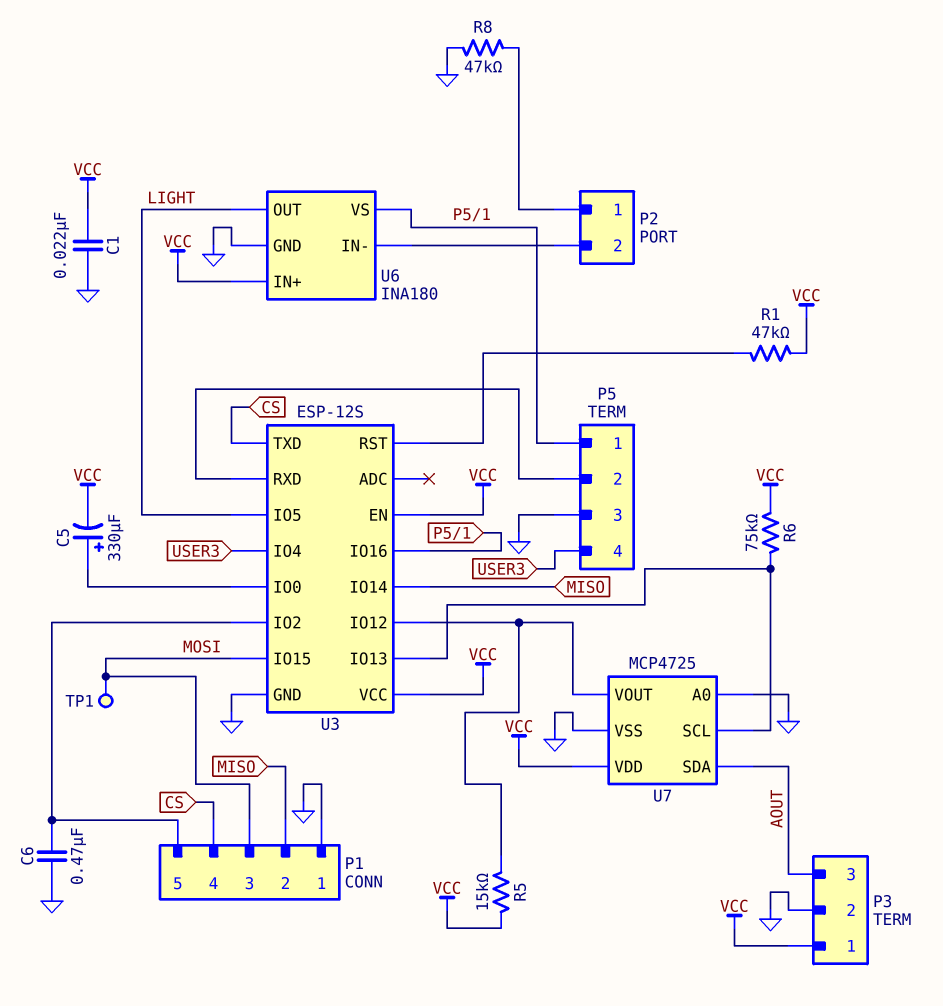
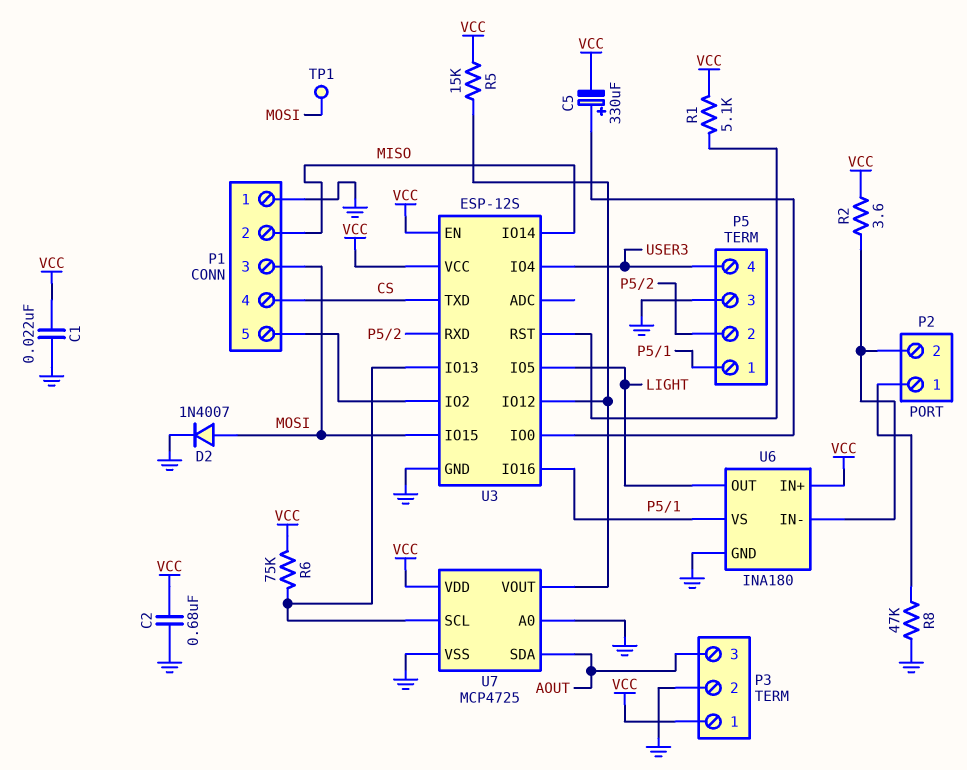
C2: none -> 680nF (GND, VCC)
C6: 470nF (GND, P1/5) -> none
D2: none -> diode 1N4007 (A MOSI, K GND)
R1: 47k (U3/RST, VCC) -> 5.1k (U3/RST, VCC)
R2: none -> 3.6 (P2/2, VCC)

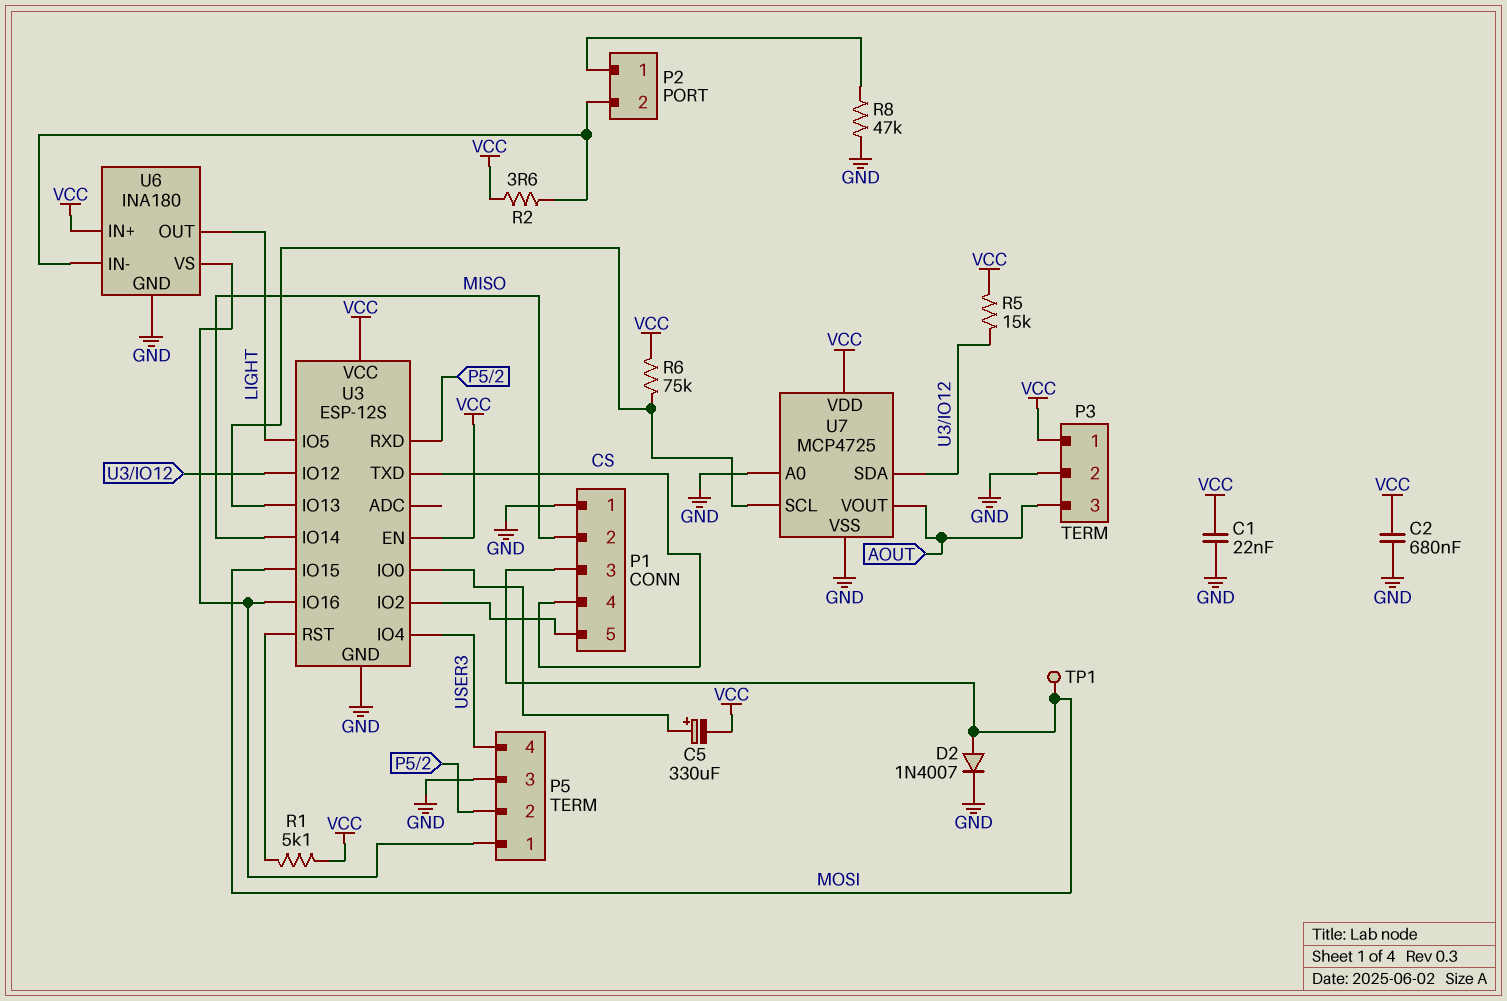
U7 pin SDA: AOUT -> U3/IO12
U7 pin VOUT: U3/IO12 -> AOUT

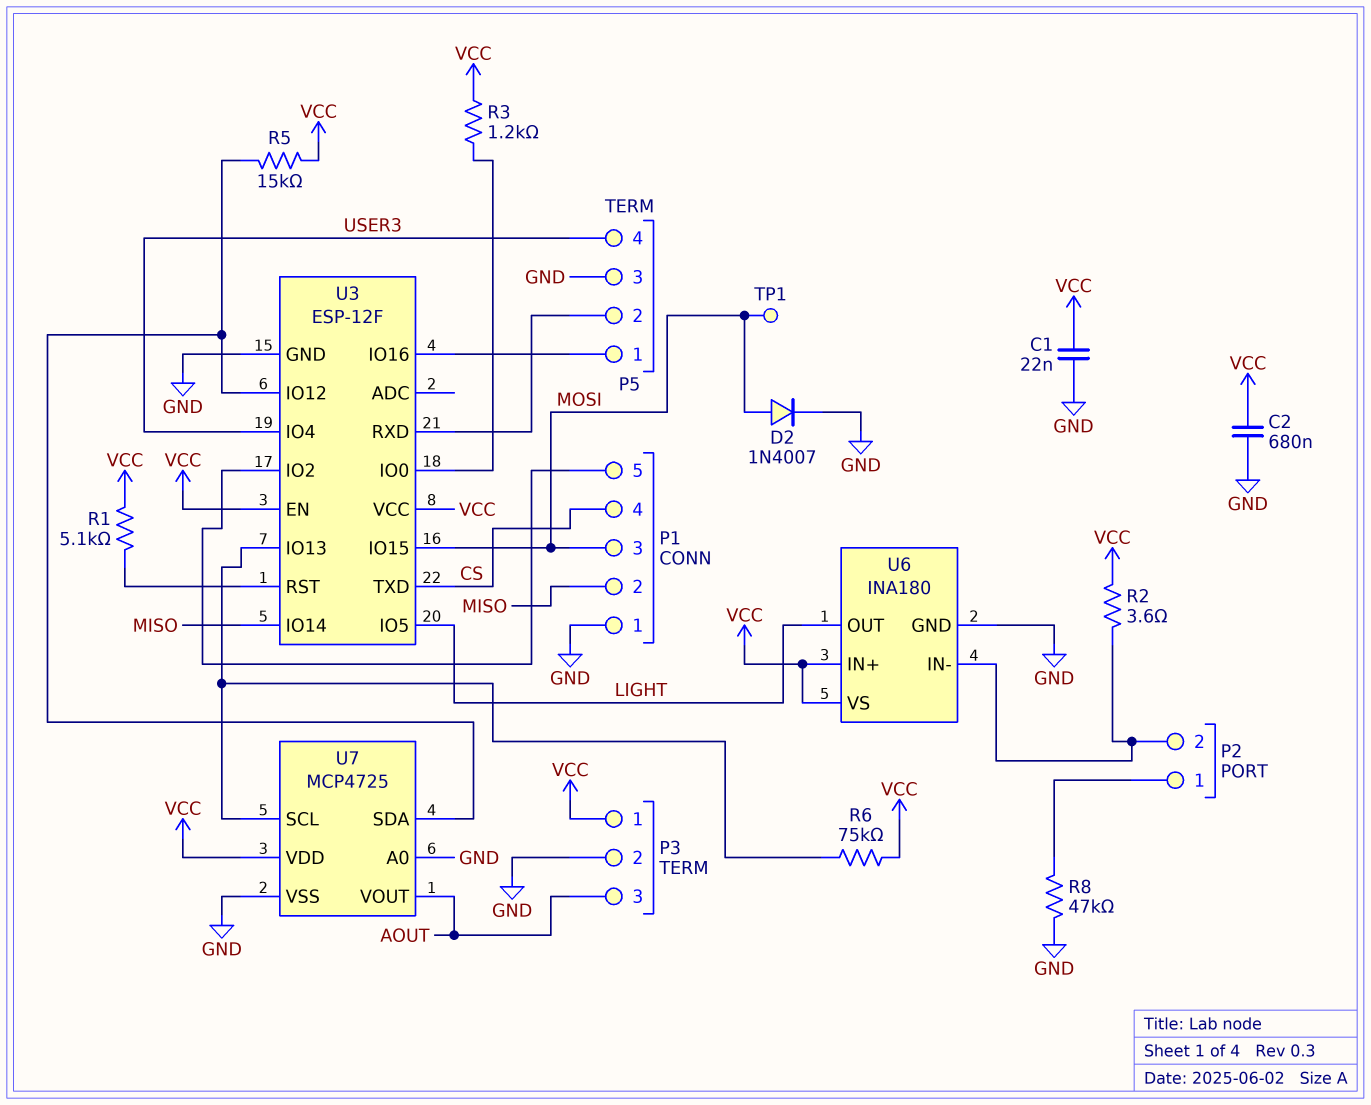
C5: 330uF (plus U3/IO0, minus VCC) -> none
R3: none -> 1.2k (U3/IO0, VCC)
U3: ESP-12S -> ESP-12F
U6 pin VS: P5/1 -> VCC

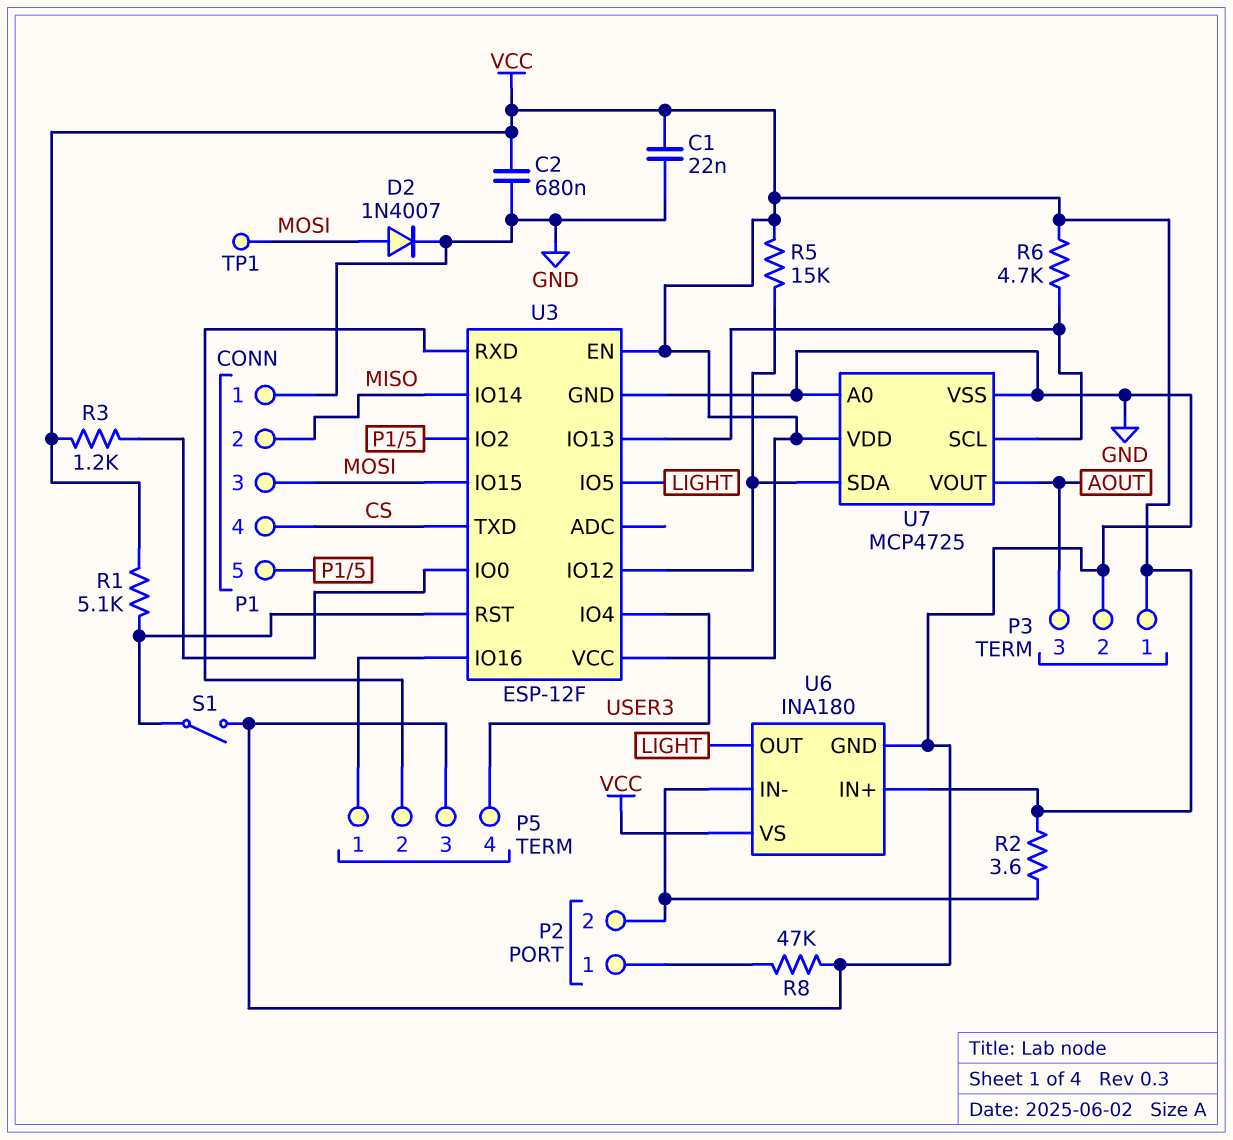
R6: 75k (U3/IO13, VCC) -> 4.7k (U3/IO13, VCC)
S1: none -> switch (GND, U3/RST)

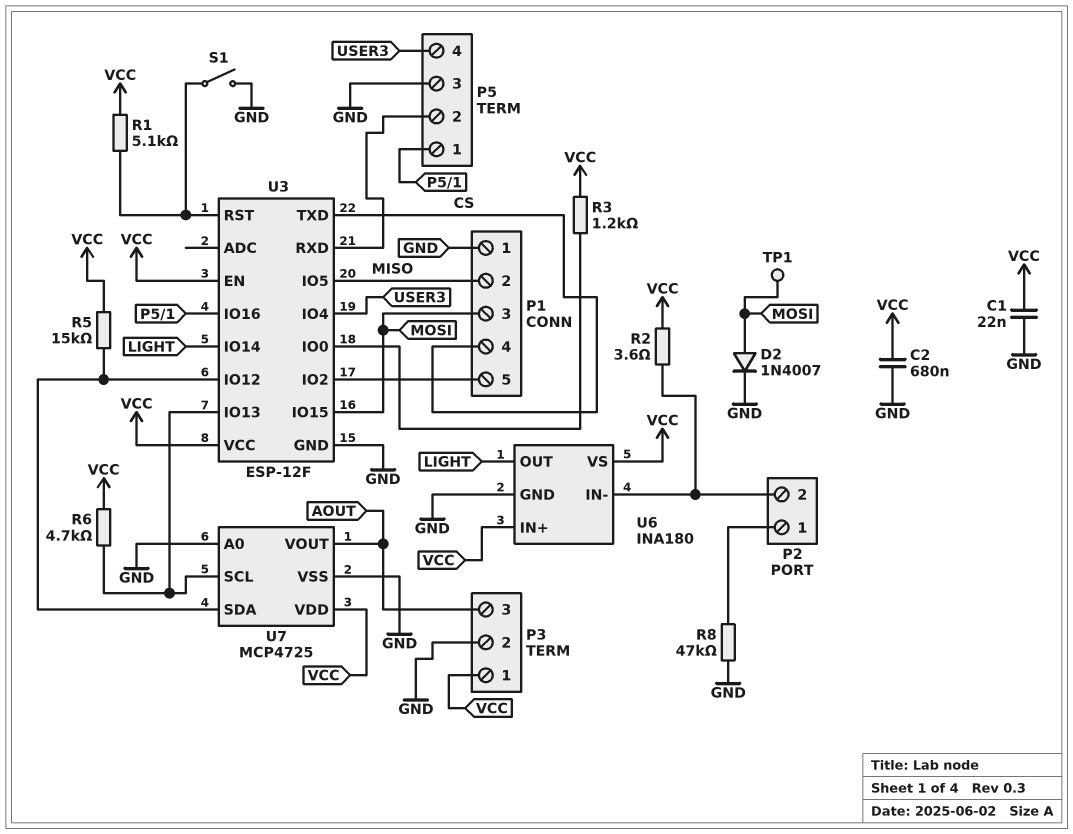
U3 pin IO5: LIGHT -> MISO
U3 pin IO14: MISO -> LIGHT

